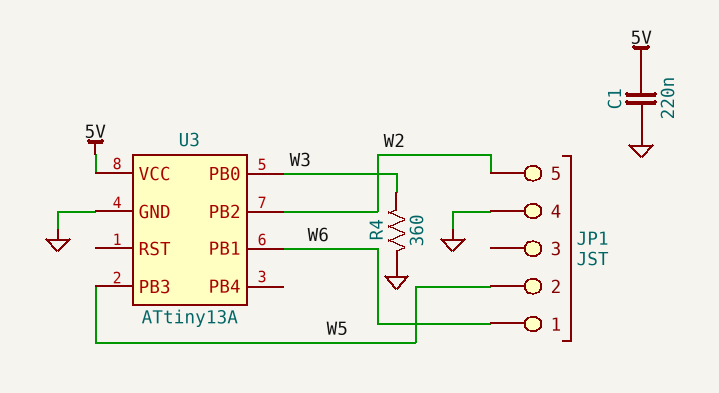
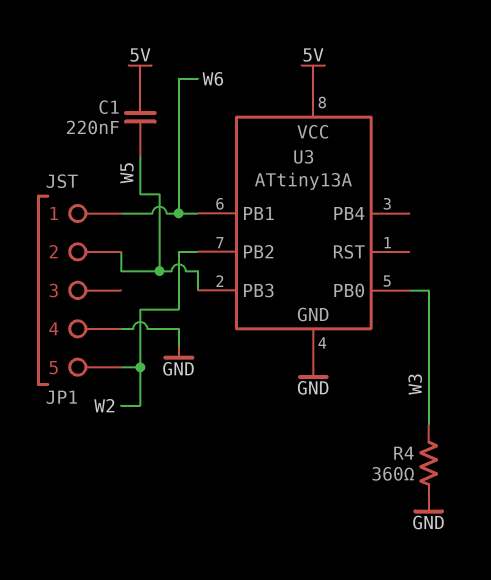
C1: 220nF (5V, GND) -> 220nF (5V, W5)

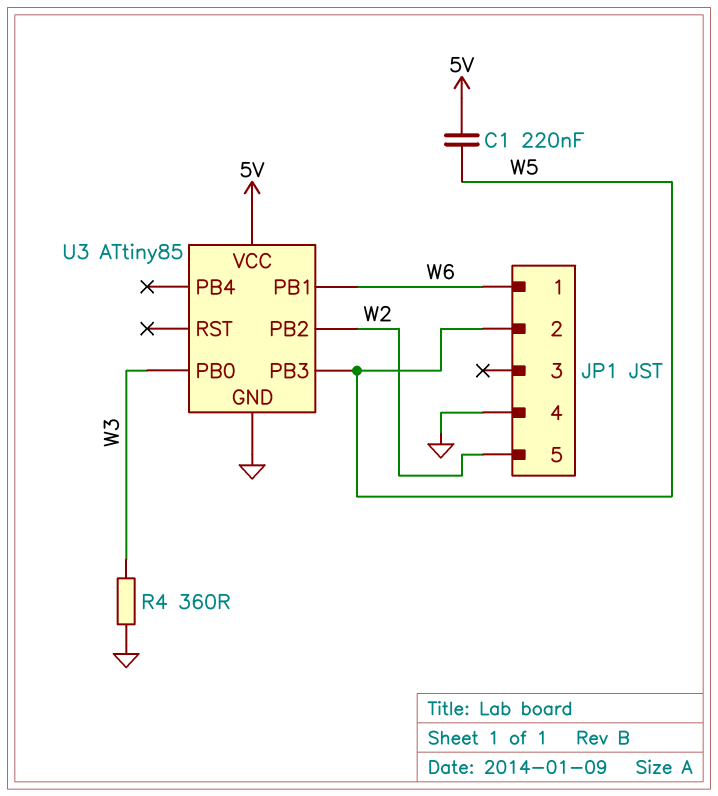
U3: ATtiny13A -> ATtiny85

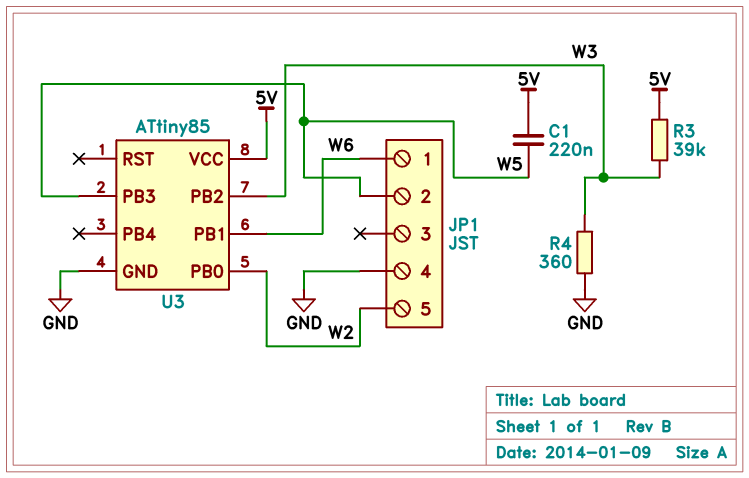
R3: none -> 39k (5V, W3)
U3 pin PB0: W3 -> W2
U3 pin PB2: W2 -> W3

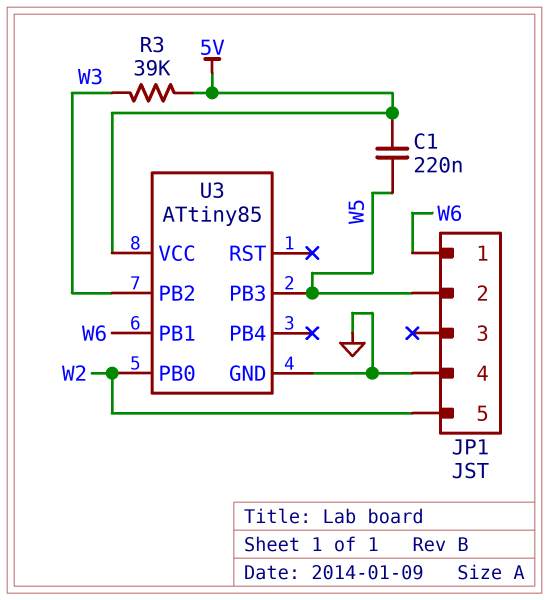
R4: 360 (GND, W3) -> none

